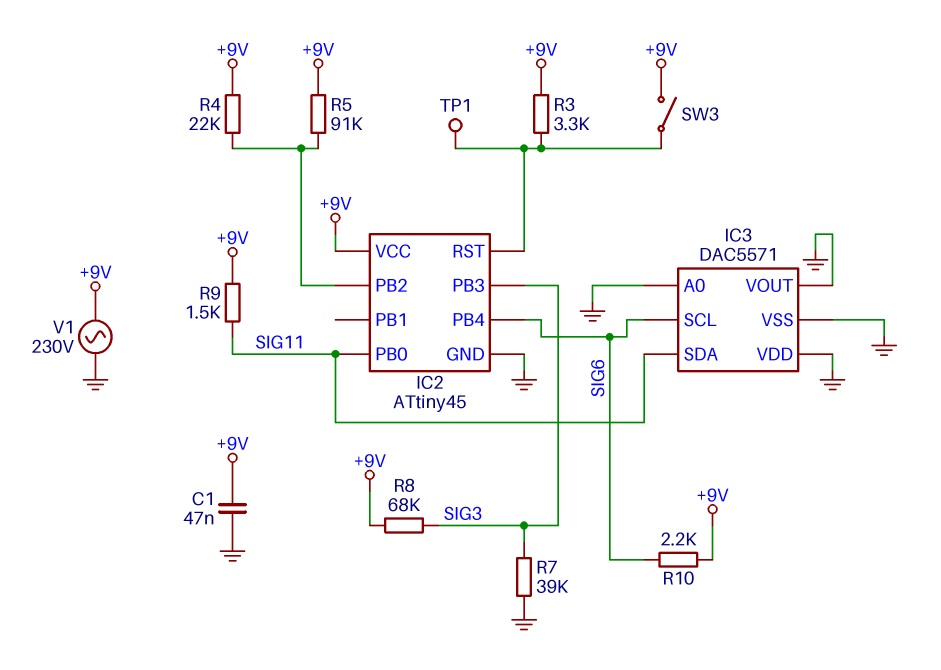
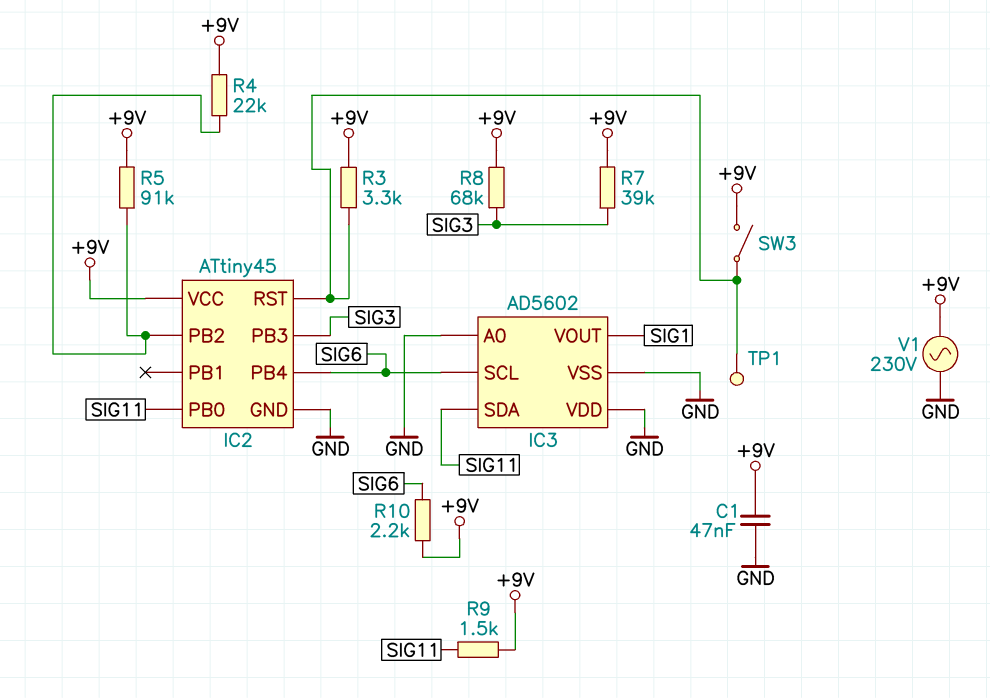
IC3: DAC5571 -> AD5602
IC3 pin VOUT: GND -> SIG1
R7: 39k (GND, SIG3) -> 39k (+9V, SIG3)

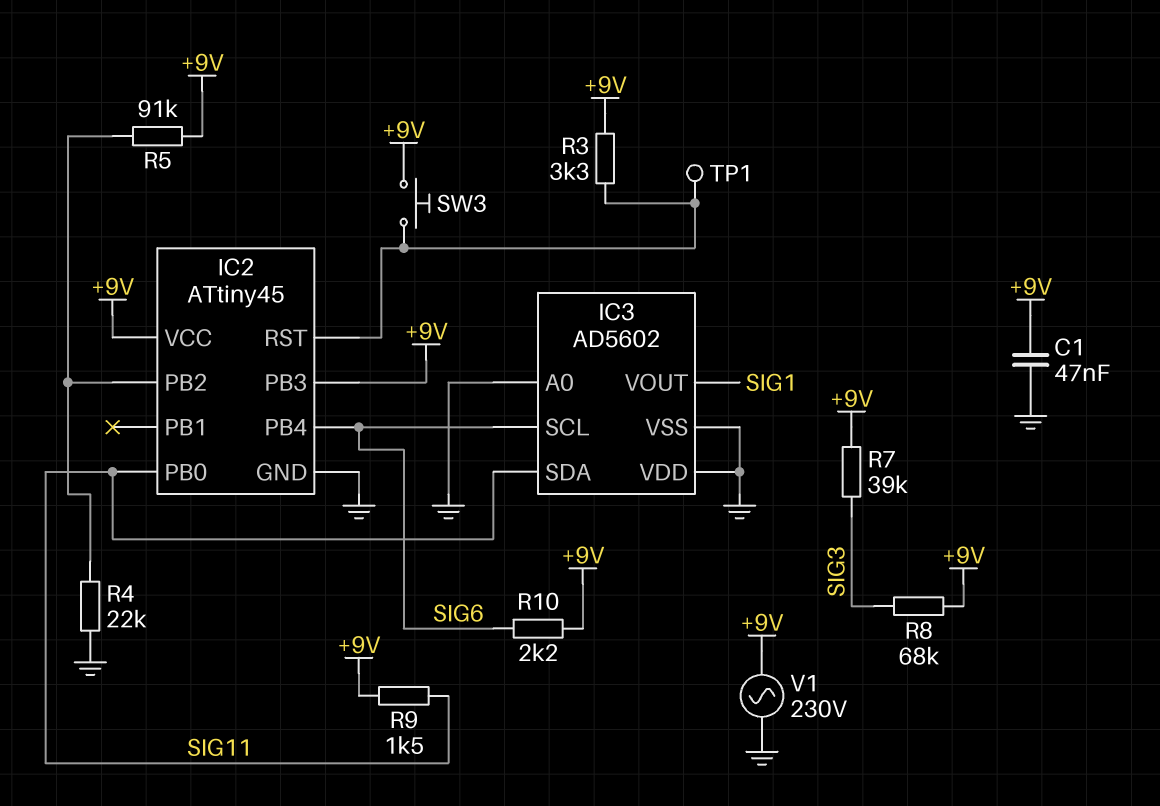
IC2 pin PB3: SIG3 -> +9V
R4: 22k (+9V, IC2/PB2) -> 22k (GND, IC2/PB2)
SW3: switch (+9V, IC2/RST) -> button (+9V, IC2/RST)

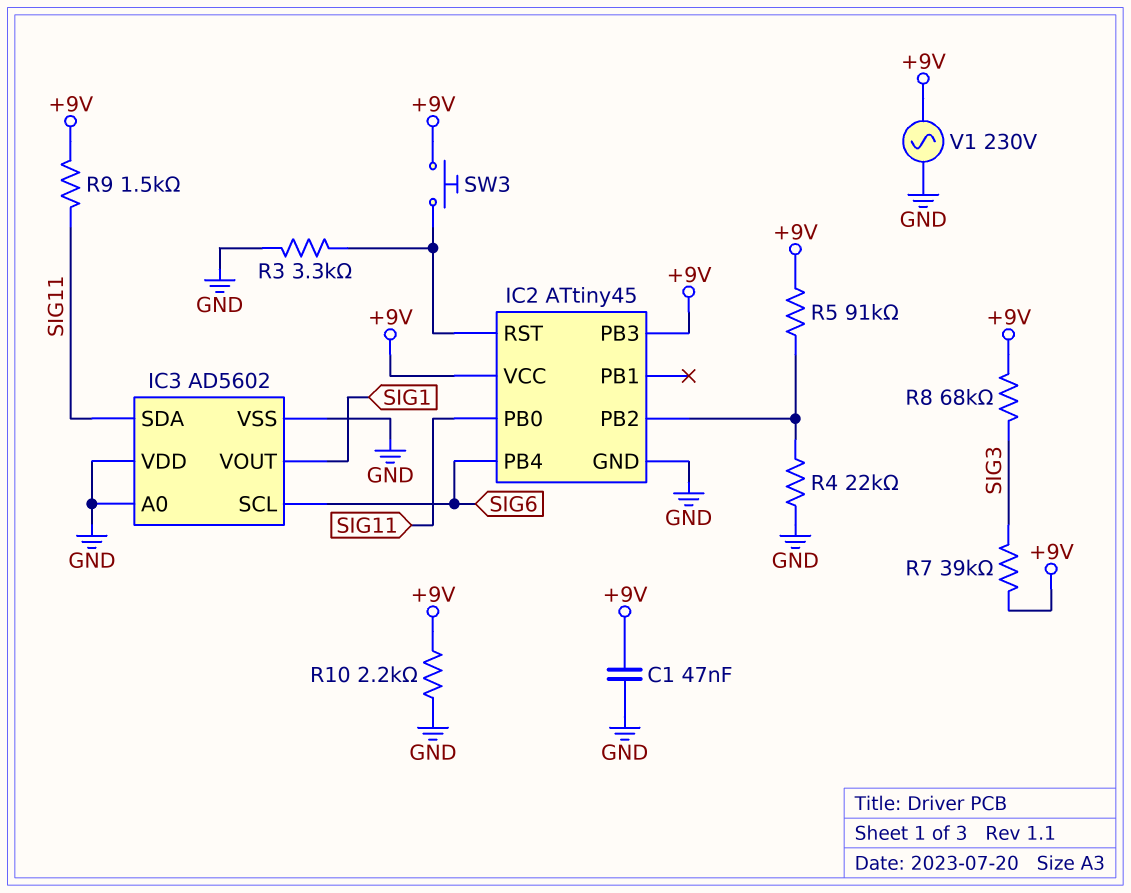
R3: 3.3k (+9V, IC2/RST) -> 3.3k (GND, IC2/RST)
R10: 2.2k (+9V, SIG6) -> 2.2k (+9V, GND)
TP1: test point (IC2/RST) -> none

